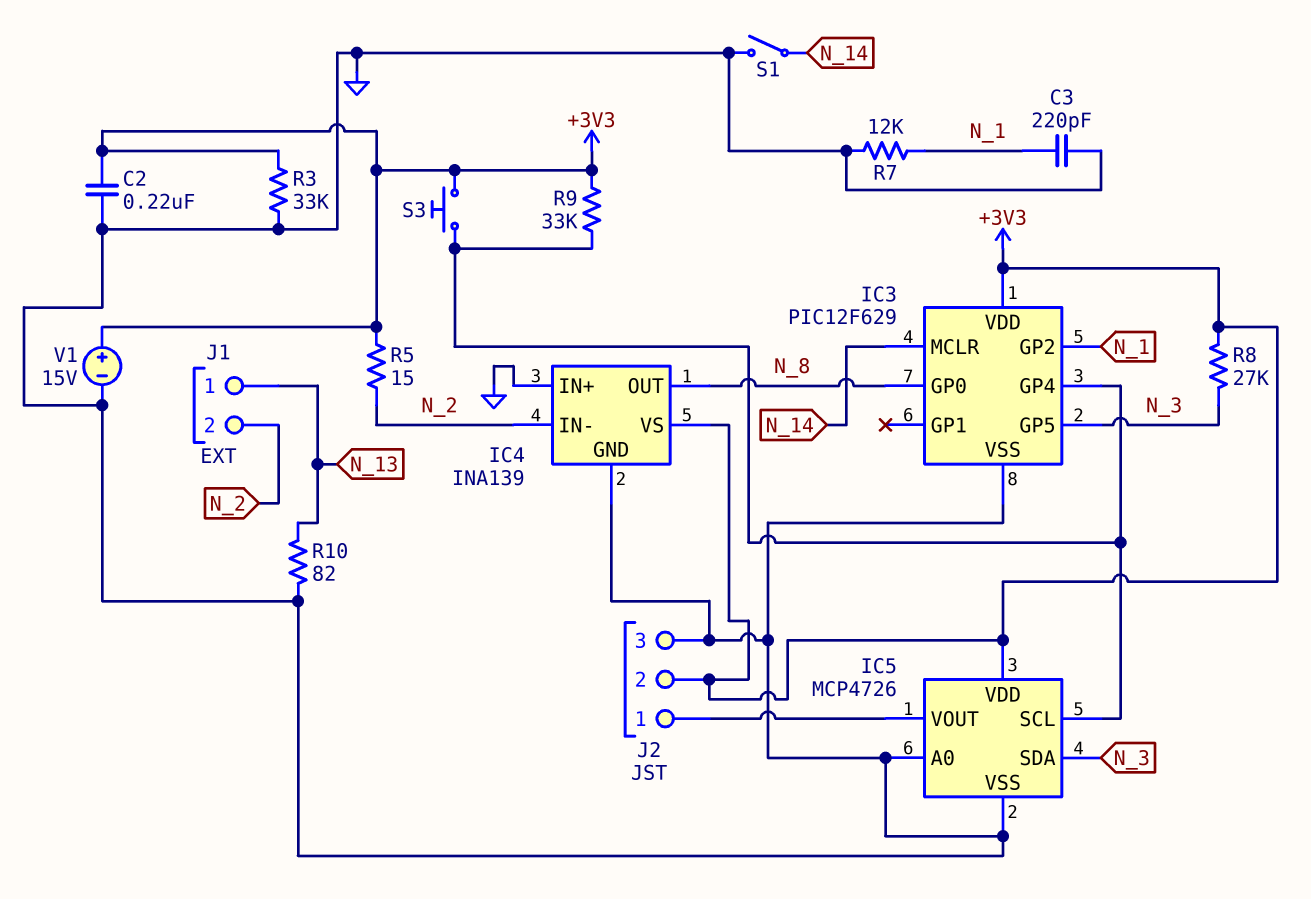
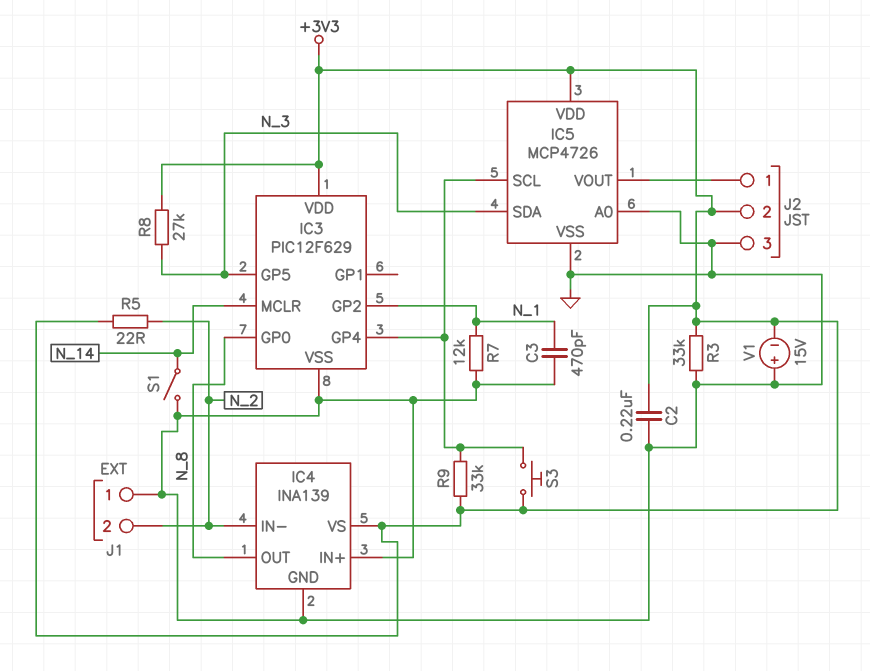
C3: 220pF (GND, N_1) -> 470pF (GND, N_1)
J1 pin 1: N_13 -> GND
R5: 15 (+3V3, N_2) -> 22 (+3V3, N_2)
R10: 82 (GND, N_13) -> none
V1: 15V (plus +3V3, minus GND) -> 15V (plus GND, minus +3V3)

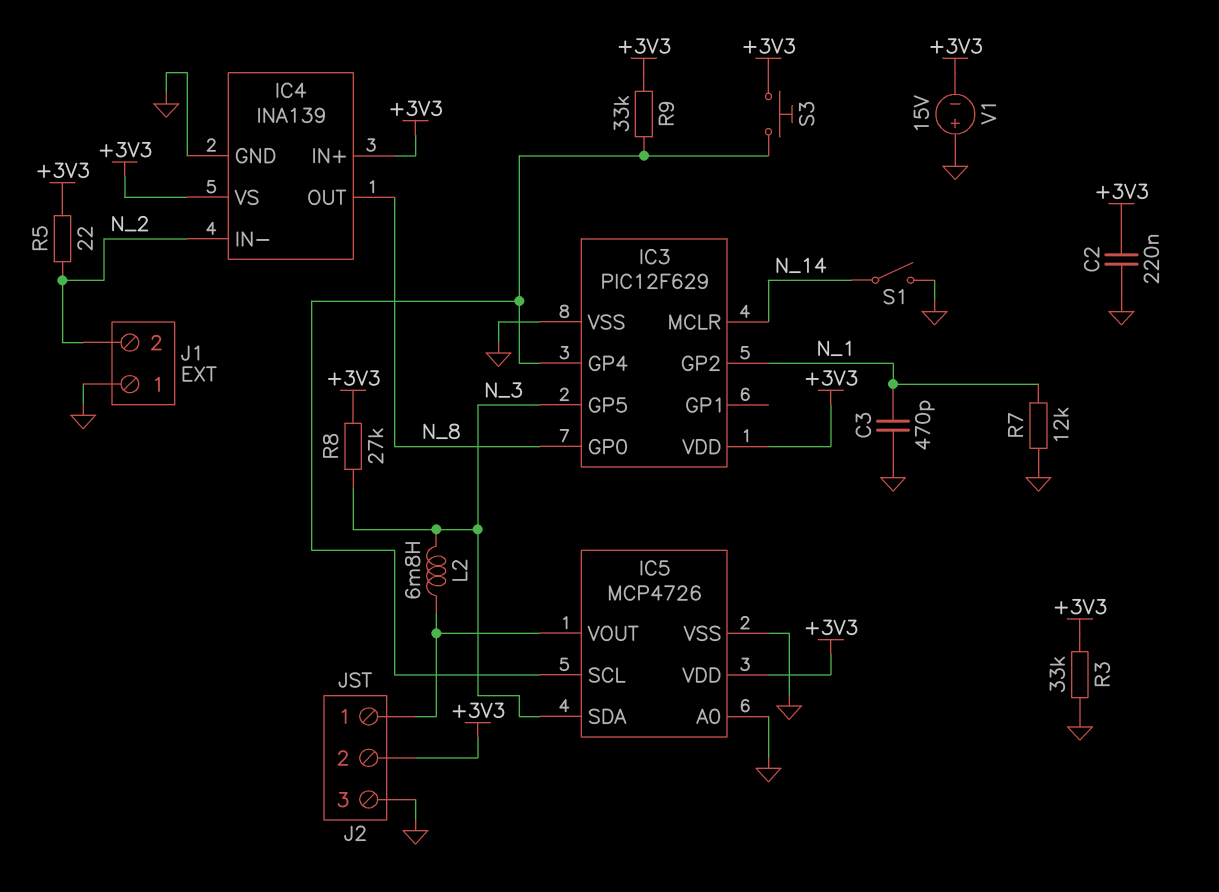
IC4 pin IN+: GND -> +3V3
L2: none -> 6.8mH (IC5/VOUT, N_3)

